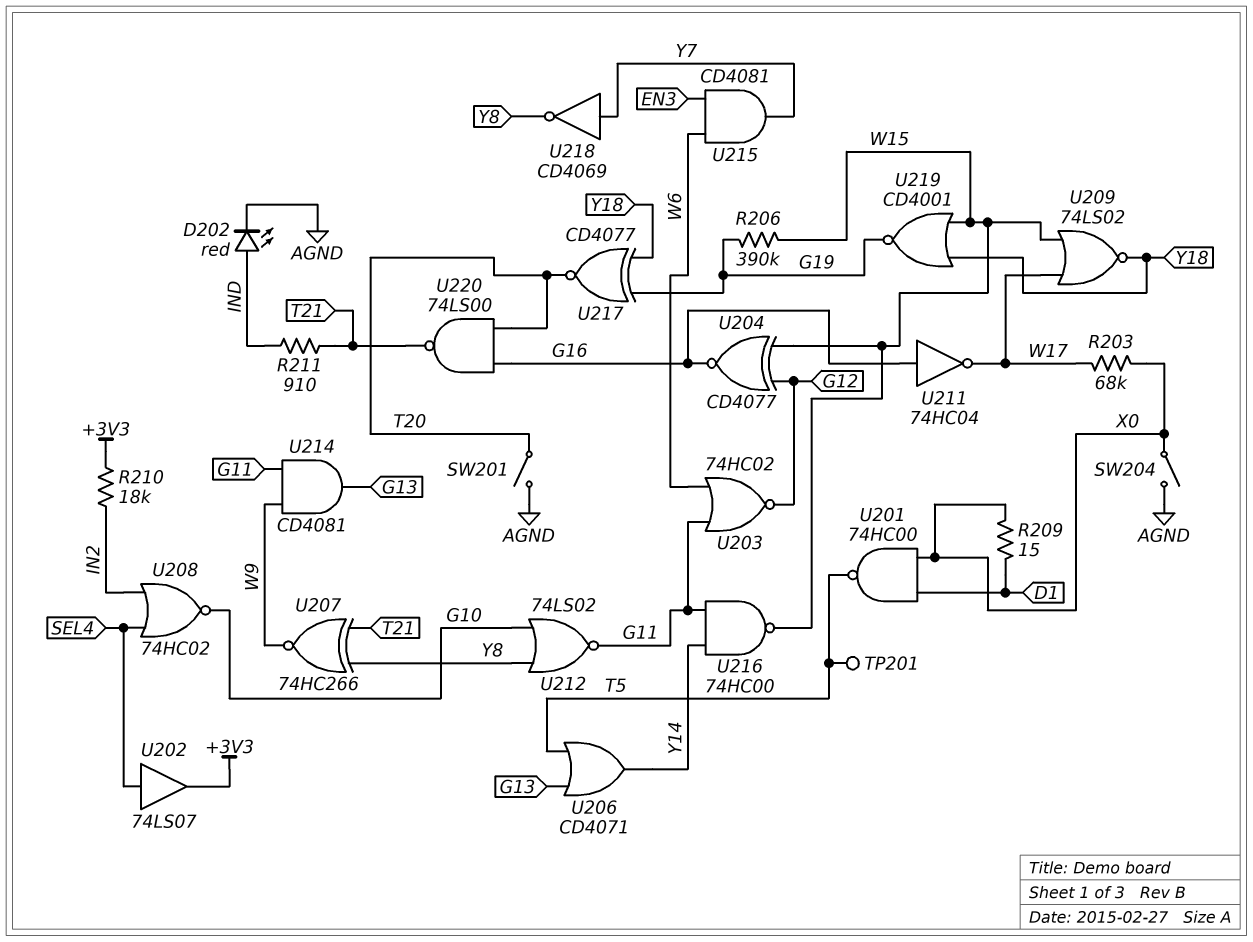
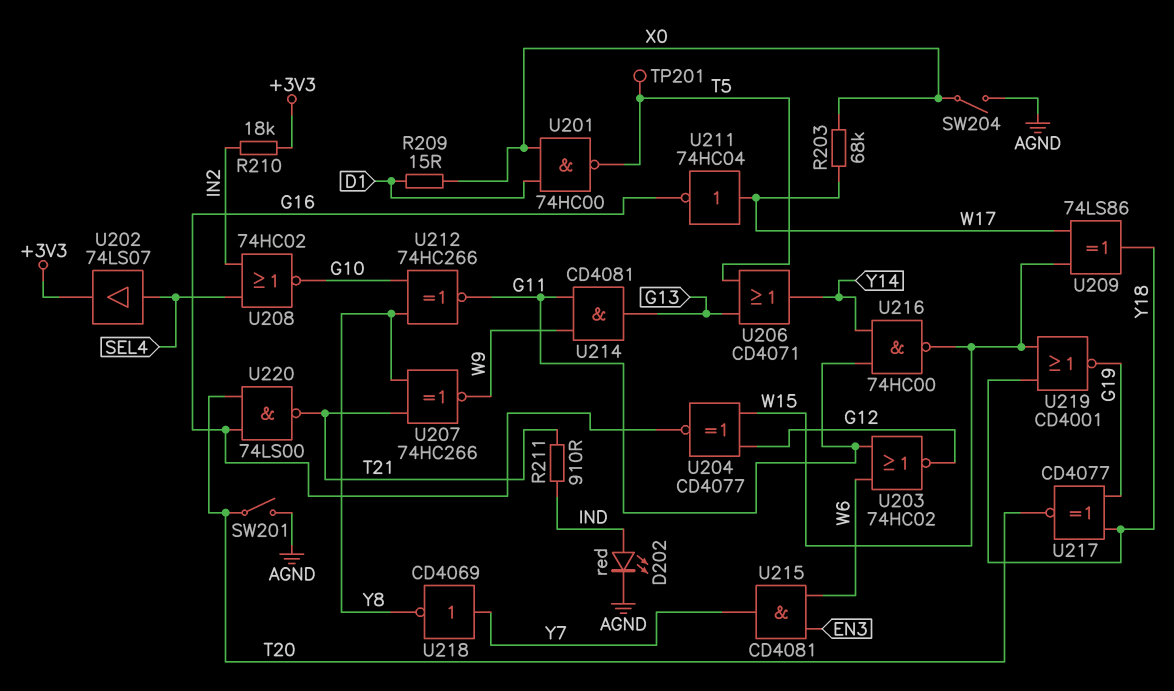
R206: 390k (G19, W15) -> none
U209: NOR 74LS02 (in W15, in W17, out Y18) -> XOR 74LS86 (in W15, in W17, out Y18)
U211: NOT 74HC04 (in G16, out W17) -> NOT 74HC04 (in W17, out G16)
U212: NOR 74LS02 (in G10, in Y8, out G11) -> XNOR 74HC266 (in G10, in Y8, out G11)

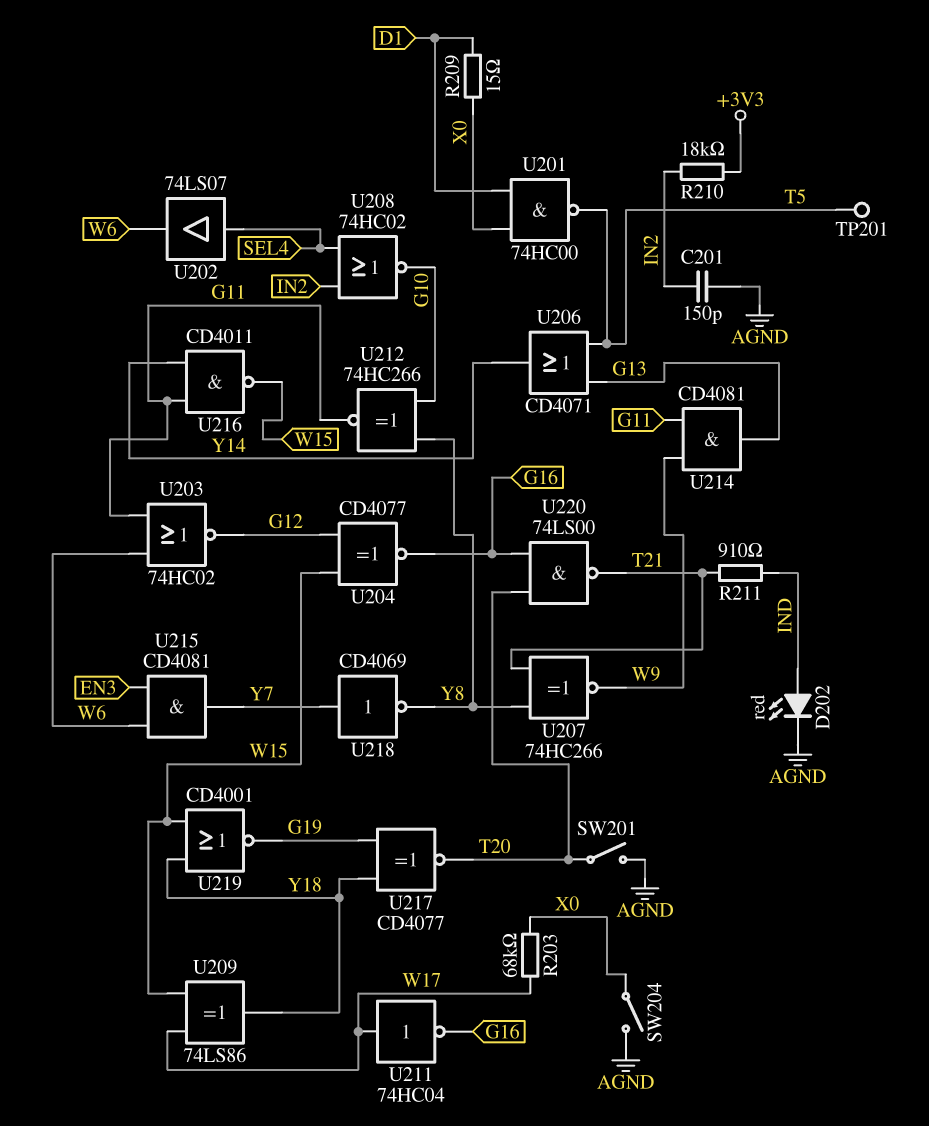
C201: none -> 150pF (AGND, IN2)
U202: buffer 74LS07 (in SEL4, out +3V3) -> buffer 74LS07 (in SEL4, out W6)
U216: NAND 74HC00 (in G11, in Y14, out W15) -> NAND CD4011 (in G11, in Y14, out W15)

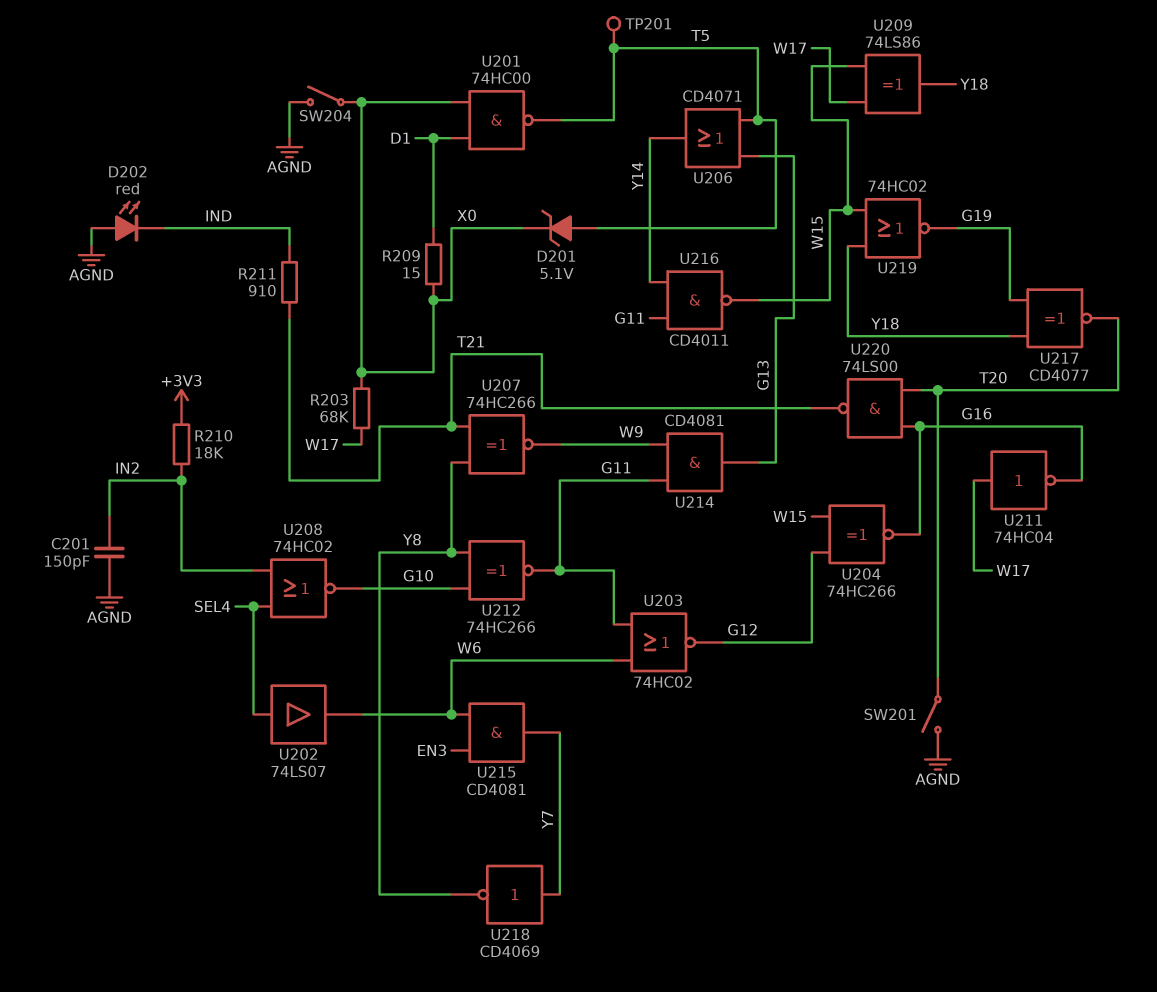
D201: none -> zener 5.1V (A T5, K X0)
D202: LED red (A IND, K AGND) -> LED red (A AGND, K IND)
U204: XNOR CD4077 (in G12, in W15, out G16) -> XNOR 74HC266 (in G12, in W15, out G16)
U219: NOR CD4001 (in W15, in Y18, out G19) -> NOR 74HC02 (in W15, in Y18, out G19)

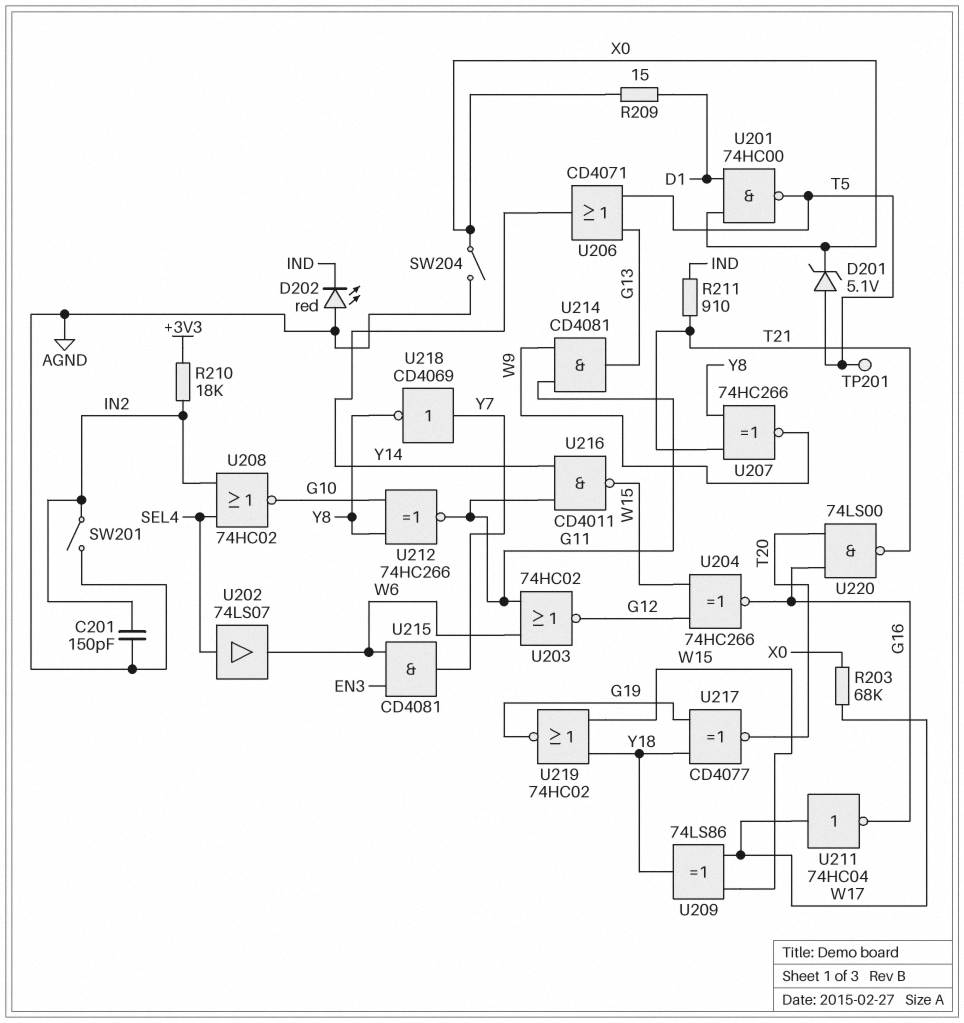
SW201: switch (AGND, T20) -> switch (AGND, IN2)

